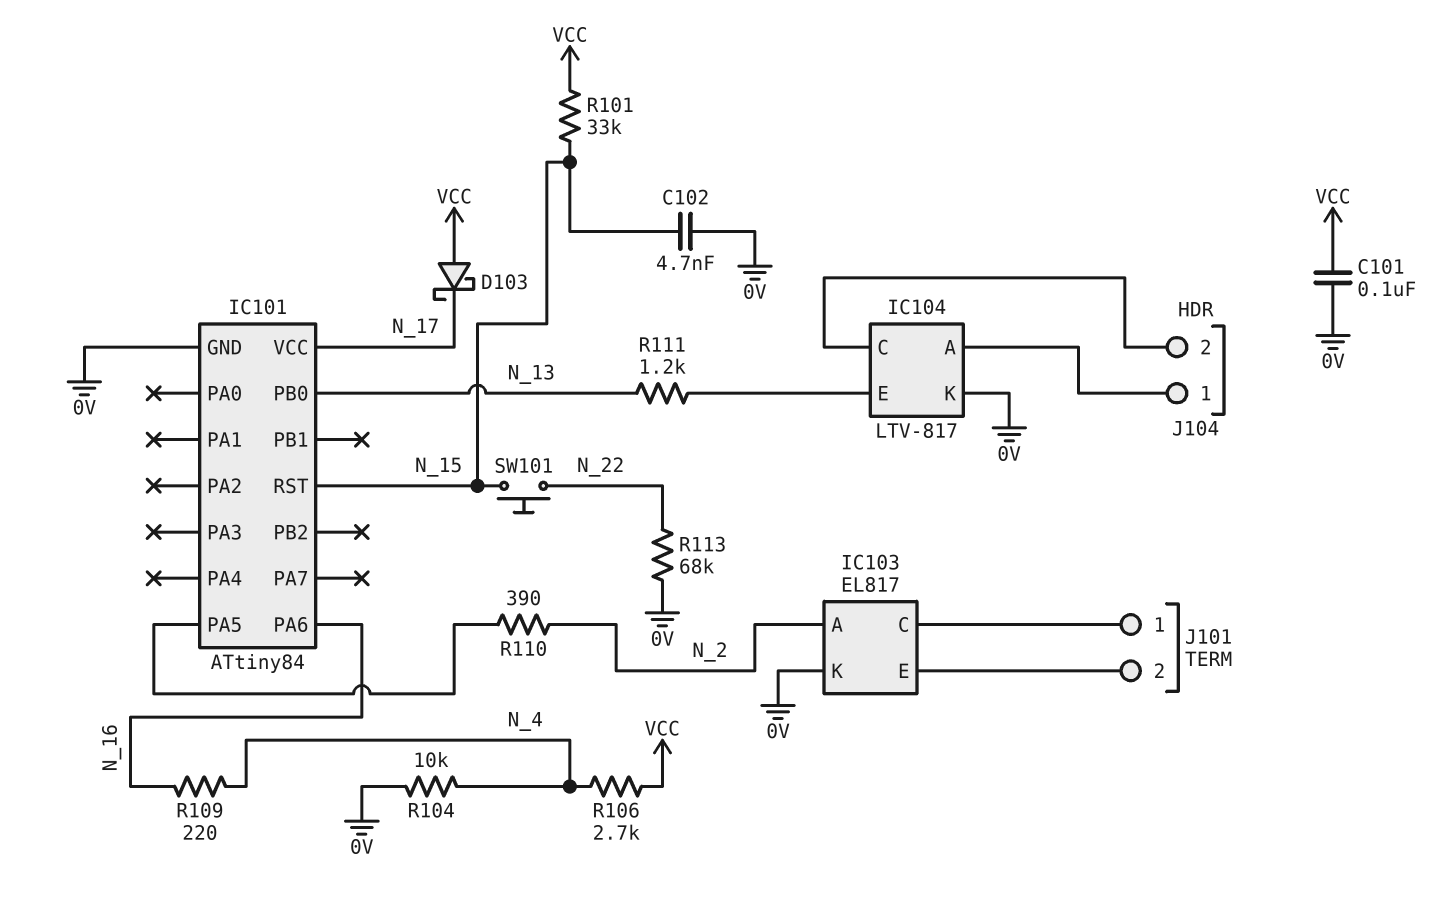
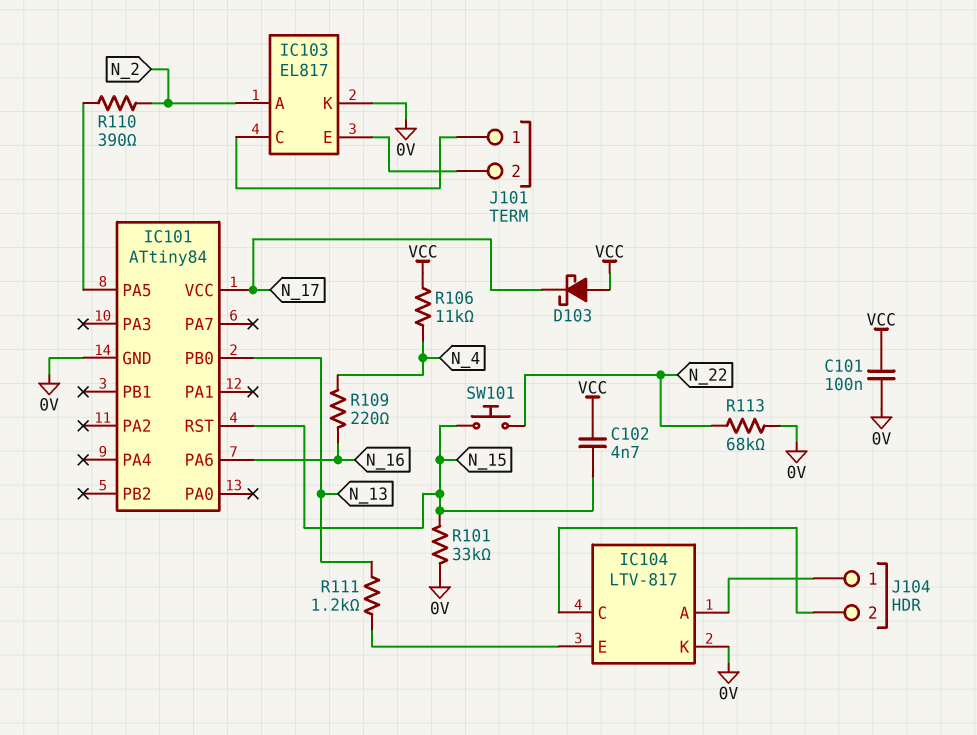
C102: 4.7nF (0V, N_15) -> 4.7nF (N_15, VCC)
R101: 33k (N_15, VCC) -> 33k (0V, N_15)
R104: 10k (0V, N_4) -> none
R106: 2.7k (N_4, VCC) -> 11k (N_4, VCC)

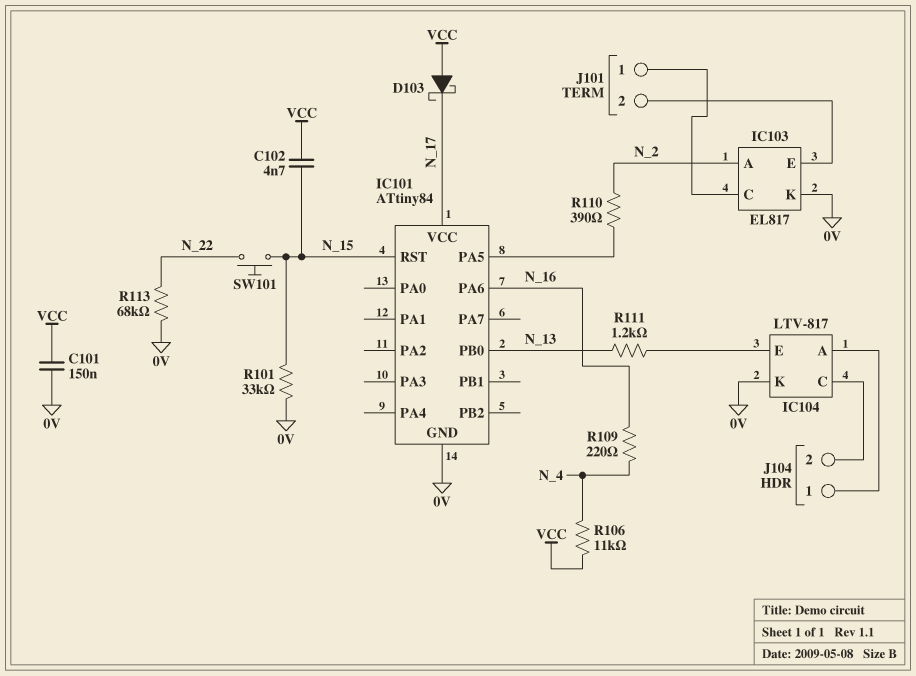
C101: 100nF (0V, VCC) -> 150nF (0V, VCC)

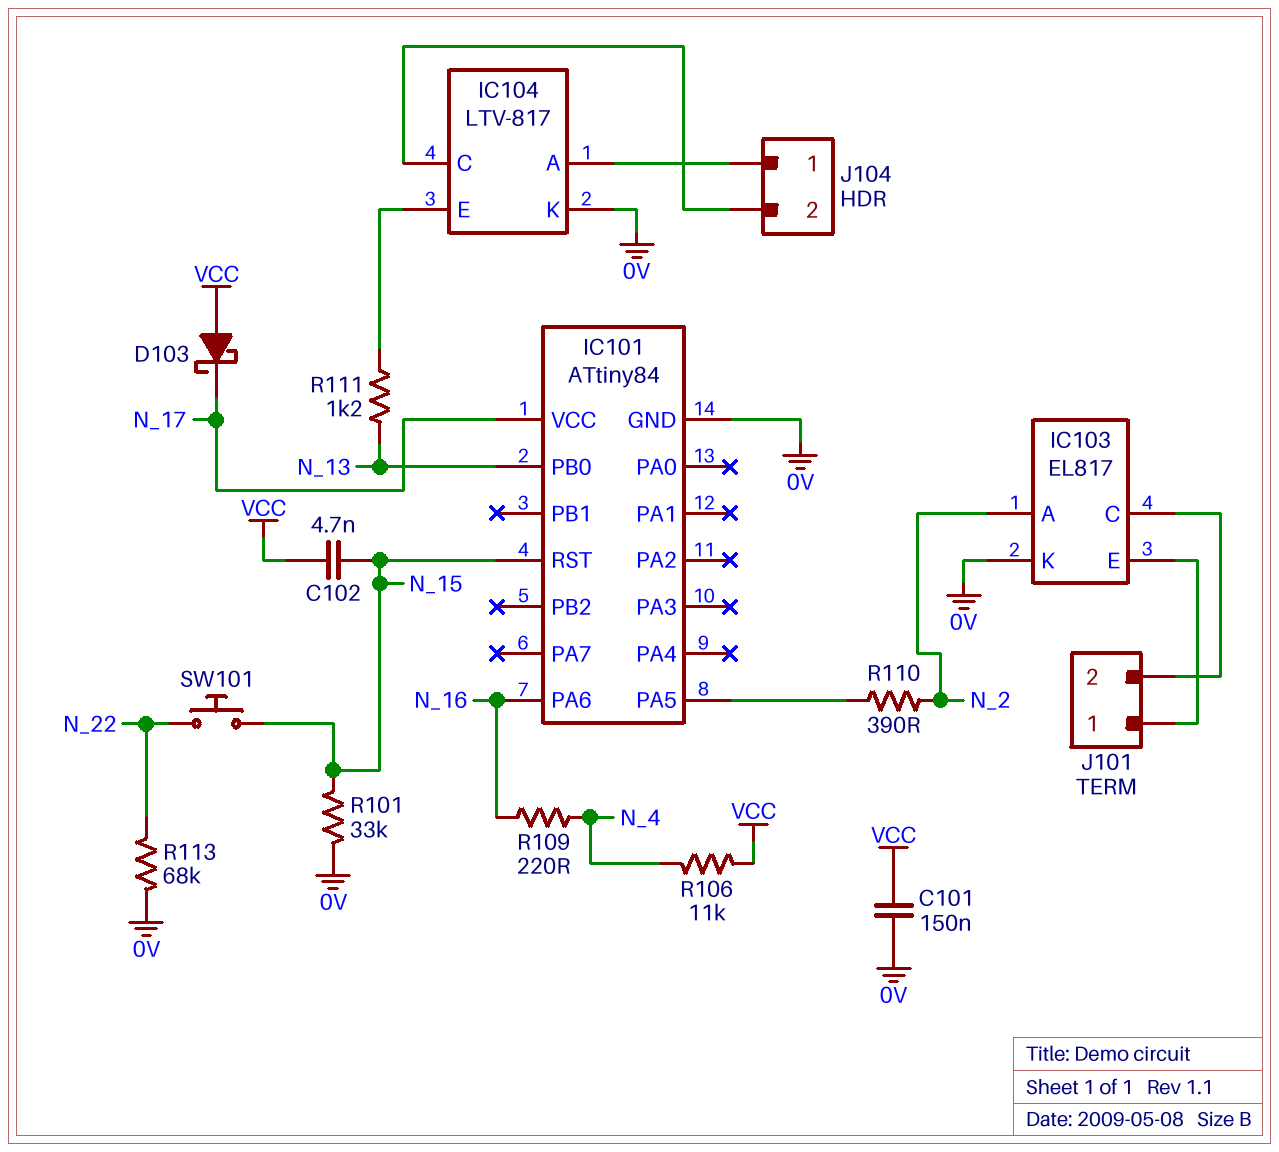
J101 pin 1: IC103/C -> IC103/E
J101 pin 2: IC103/E -> IC103/C

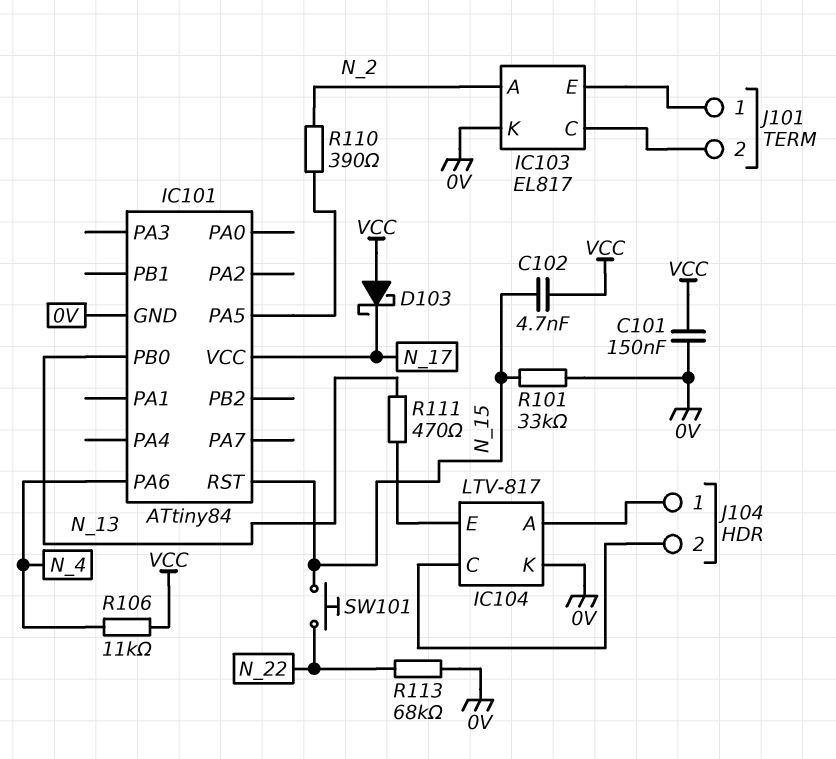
IC101 pin PA6: N_16 -> N_4
R109: 220 (N_4, N_16) -> none
R111: 1.2k (IC104/E, N_13) -> 470 (IC104/E, N_13)

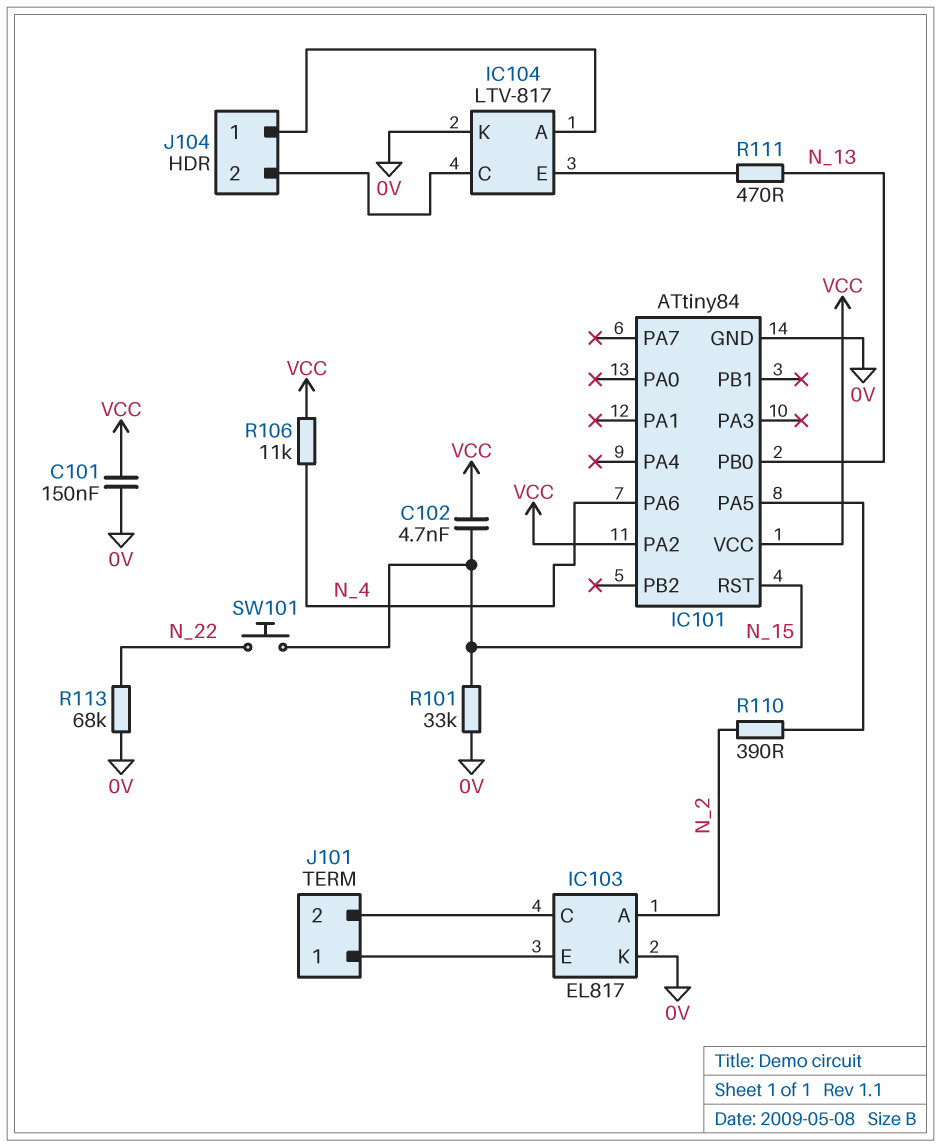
D103: schottky (A VCC, K N_17) -> none
IC101 pin PA2: none -> VCC
IC101 pin VCC: N_17 -> VCC

